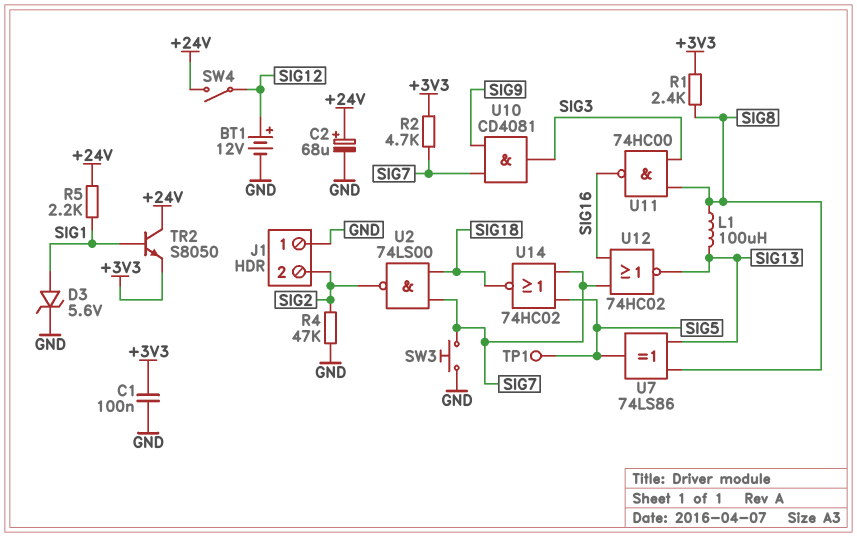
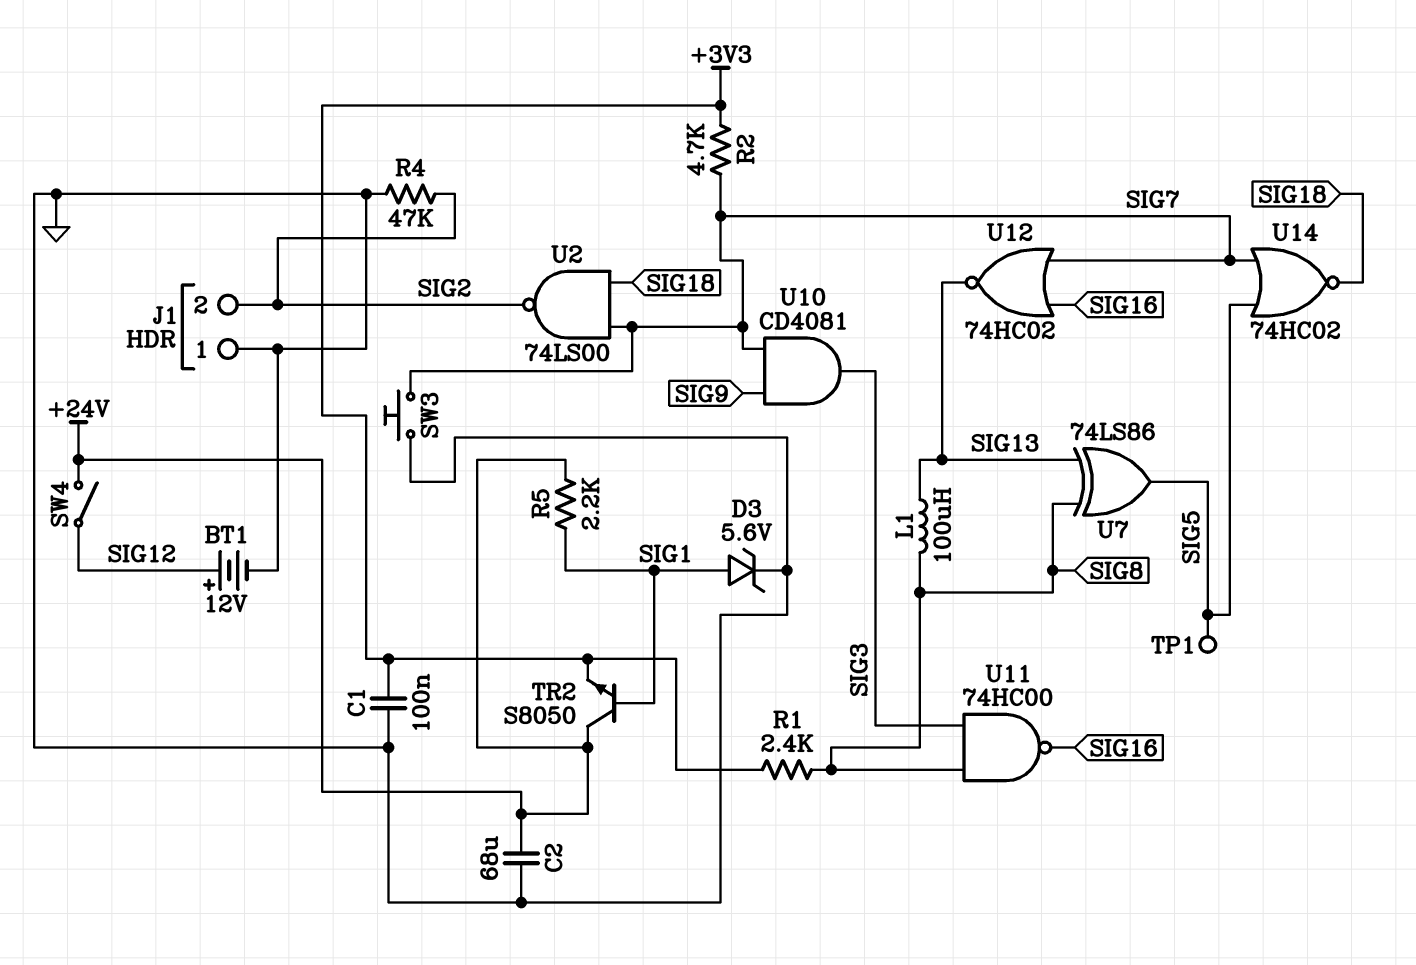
C2: 68uF (plus +24V, minus GND) -> 68uF (+24V, GND)

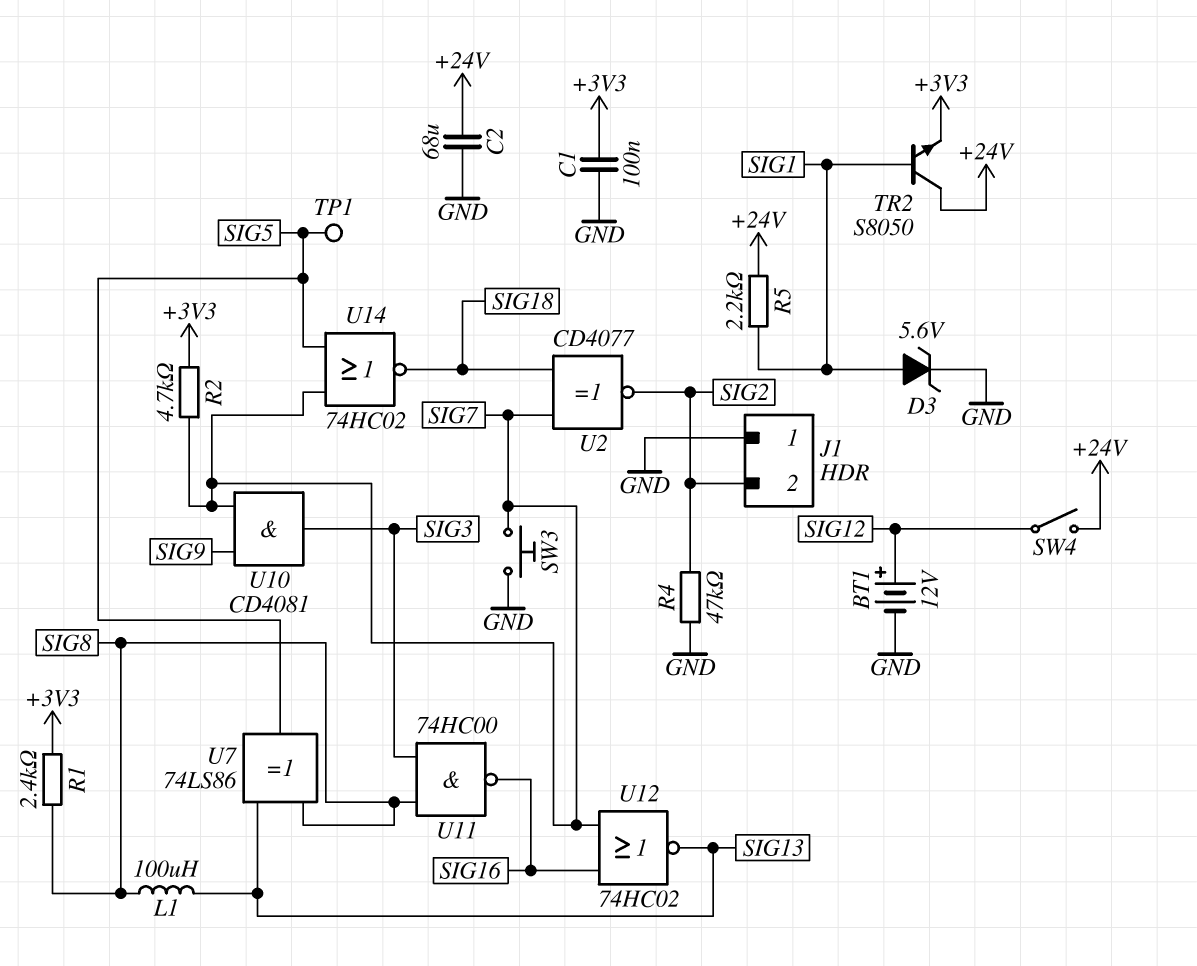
U2: NAND 74LS00 (in SIG7, in SIG18, out SIG2) -> XNOR CD4077 (in SIG7, in SIG18, out SIG2)

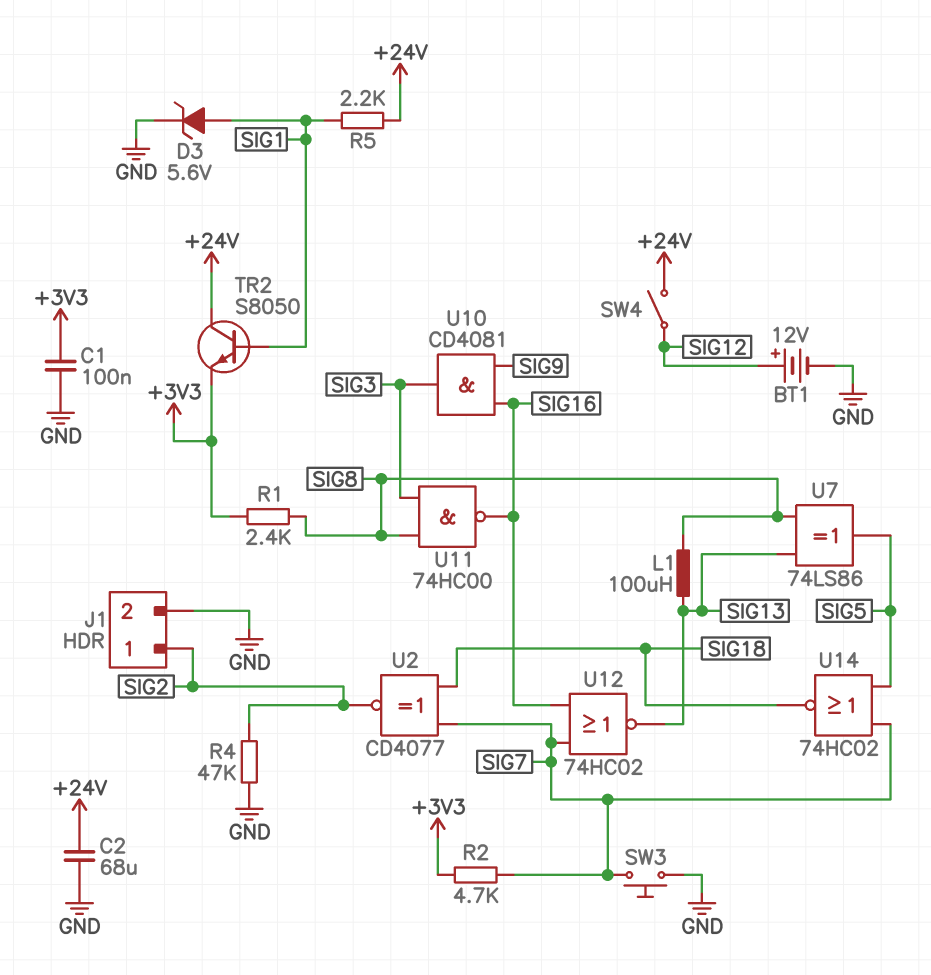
J1 pin 1: GND -> SIG2
J1 pin 2: SIG2 -> GND
TP1: test point (SIG5) -> none
U10: AND CD4081 (in SIG7, in SIG9, out SIG3) -> AND CD4081 (in SIG9, in SIG16, out SIG3)

